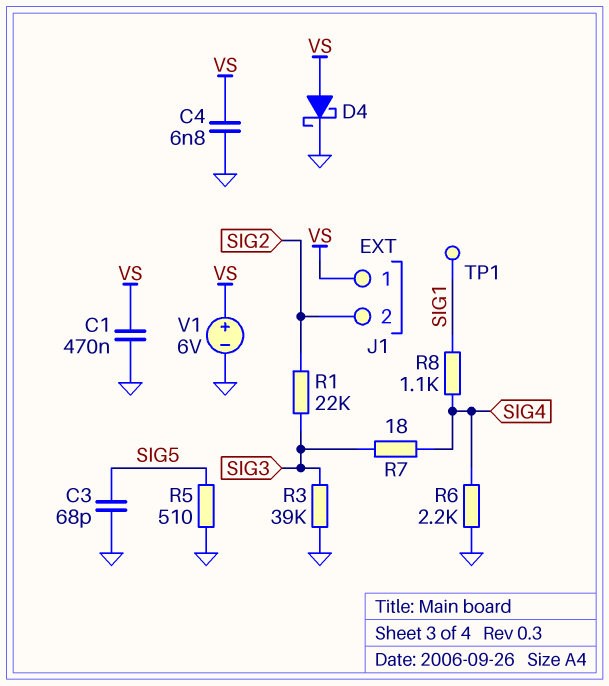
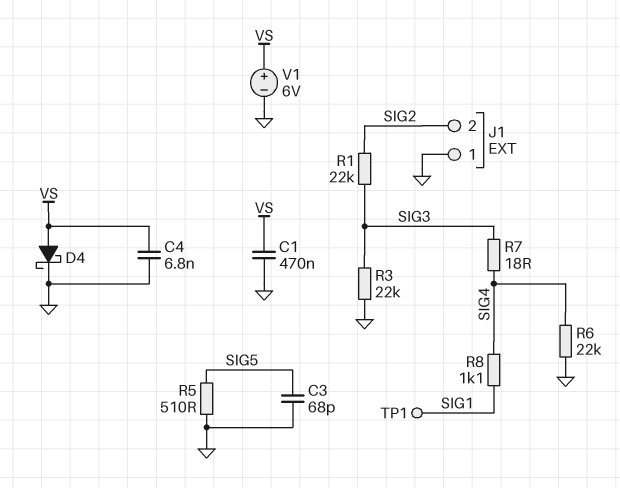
J1 pin 1: VS -> GND
R3: 39k (GND, SIG3) -> 22k (GND, SIG3)
R6: 2.2k (GND, SIG4) -> 22k (GND, SIG4)

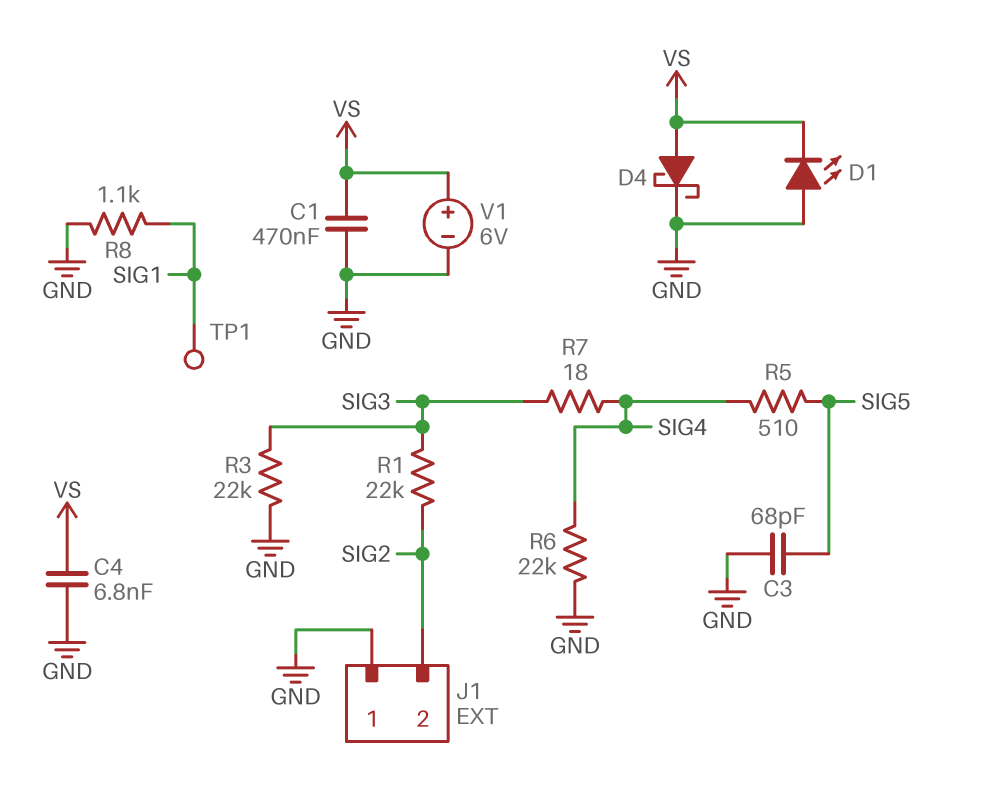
D1: none -> LED (A GND, K VS)
R5: 510 (GND, SIG5) -> 510 (SIG4, SIG5)
R8: 1.1k (SIG1, SIG4) -> 1.1k (GND, SIG1)

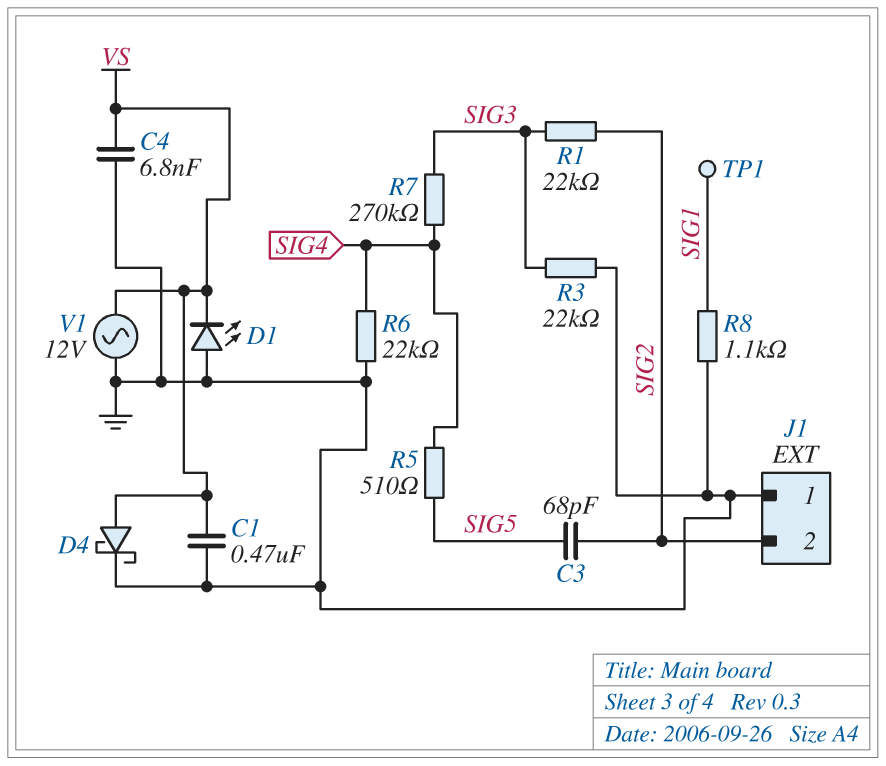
C3: 68pF (GND, SIG5) -> 68pF (SIG2, SIG5)
R7: 18 (SIG3, SIG4) -> 270k (SIG3, SIG4)
V1: 6V (plus VS, minus GND) -> AC 12V (GND, VS)

